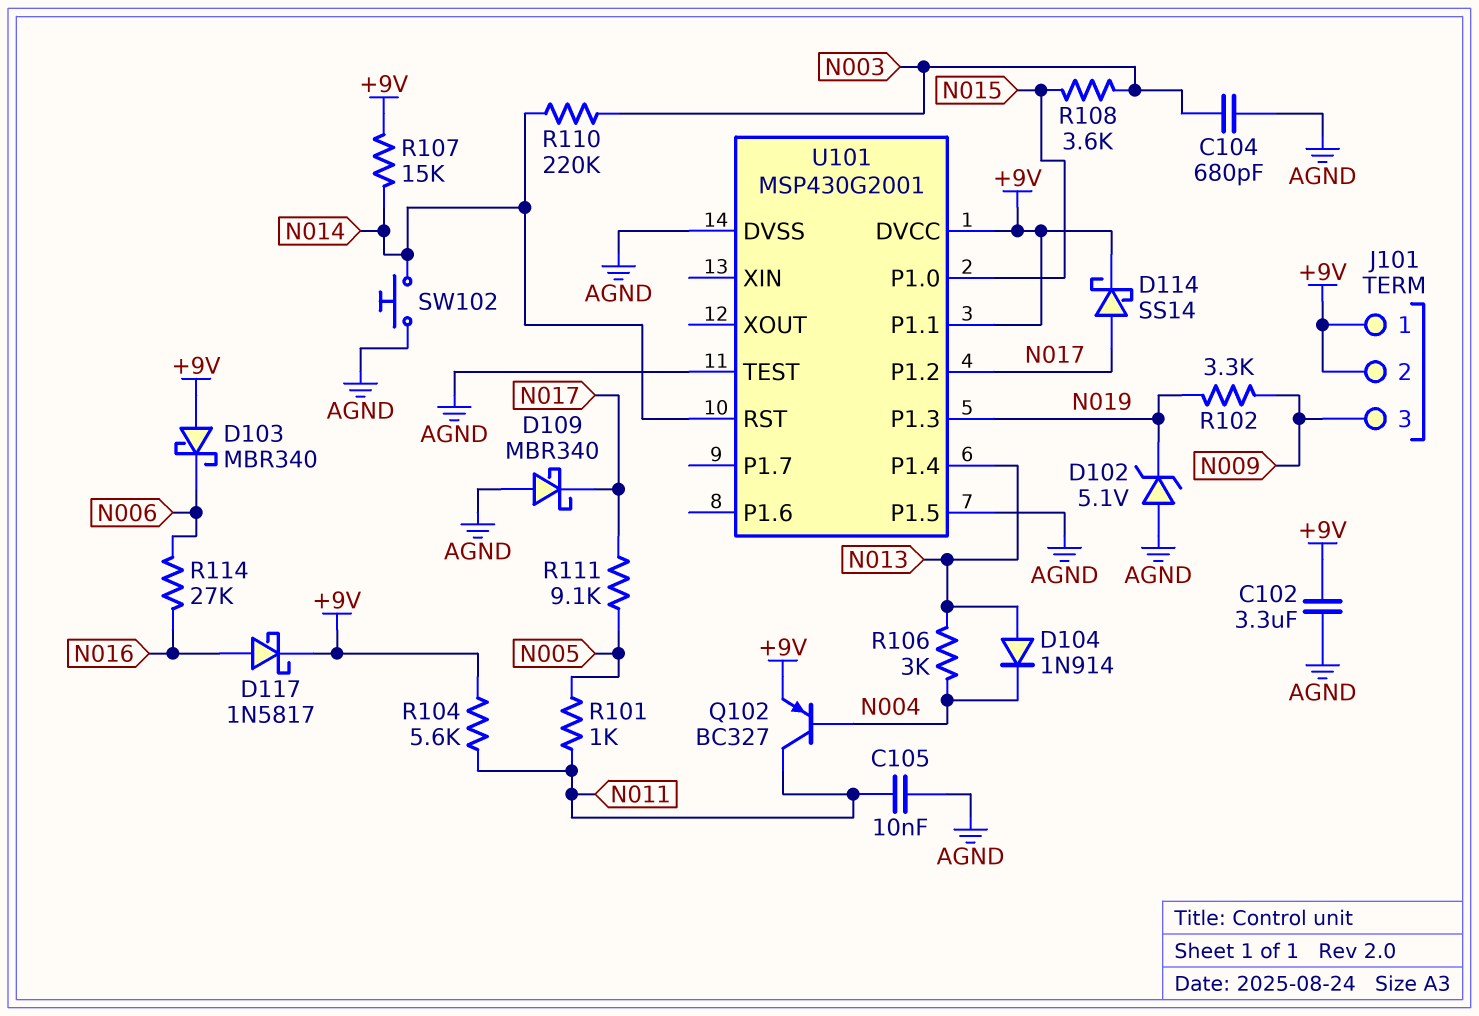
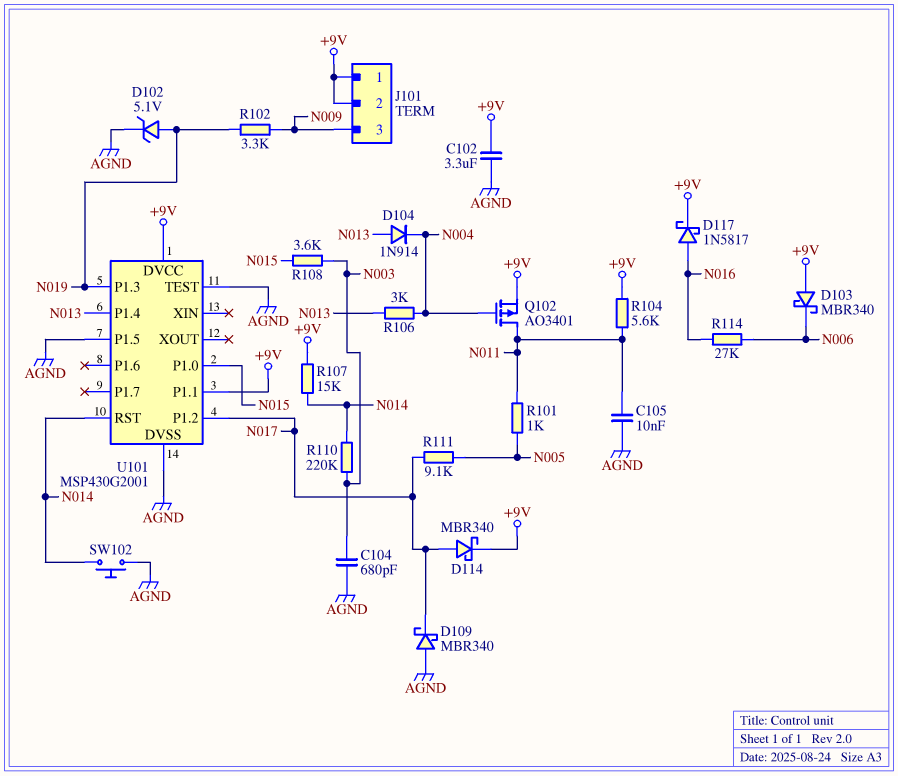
D102: zener 5.1V (A AGND, K N019) -> zener 5.1V (A N019, K AGND)
D114: schottky SS14 (A N017, K +9V) -> schottky MBR340 (A N017, K +9V)
Q102: PNP BC327 (B N004, C N011, E +9V) -> PMOS AO3401 (G N004, D N011, S +9V)

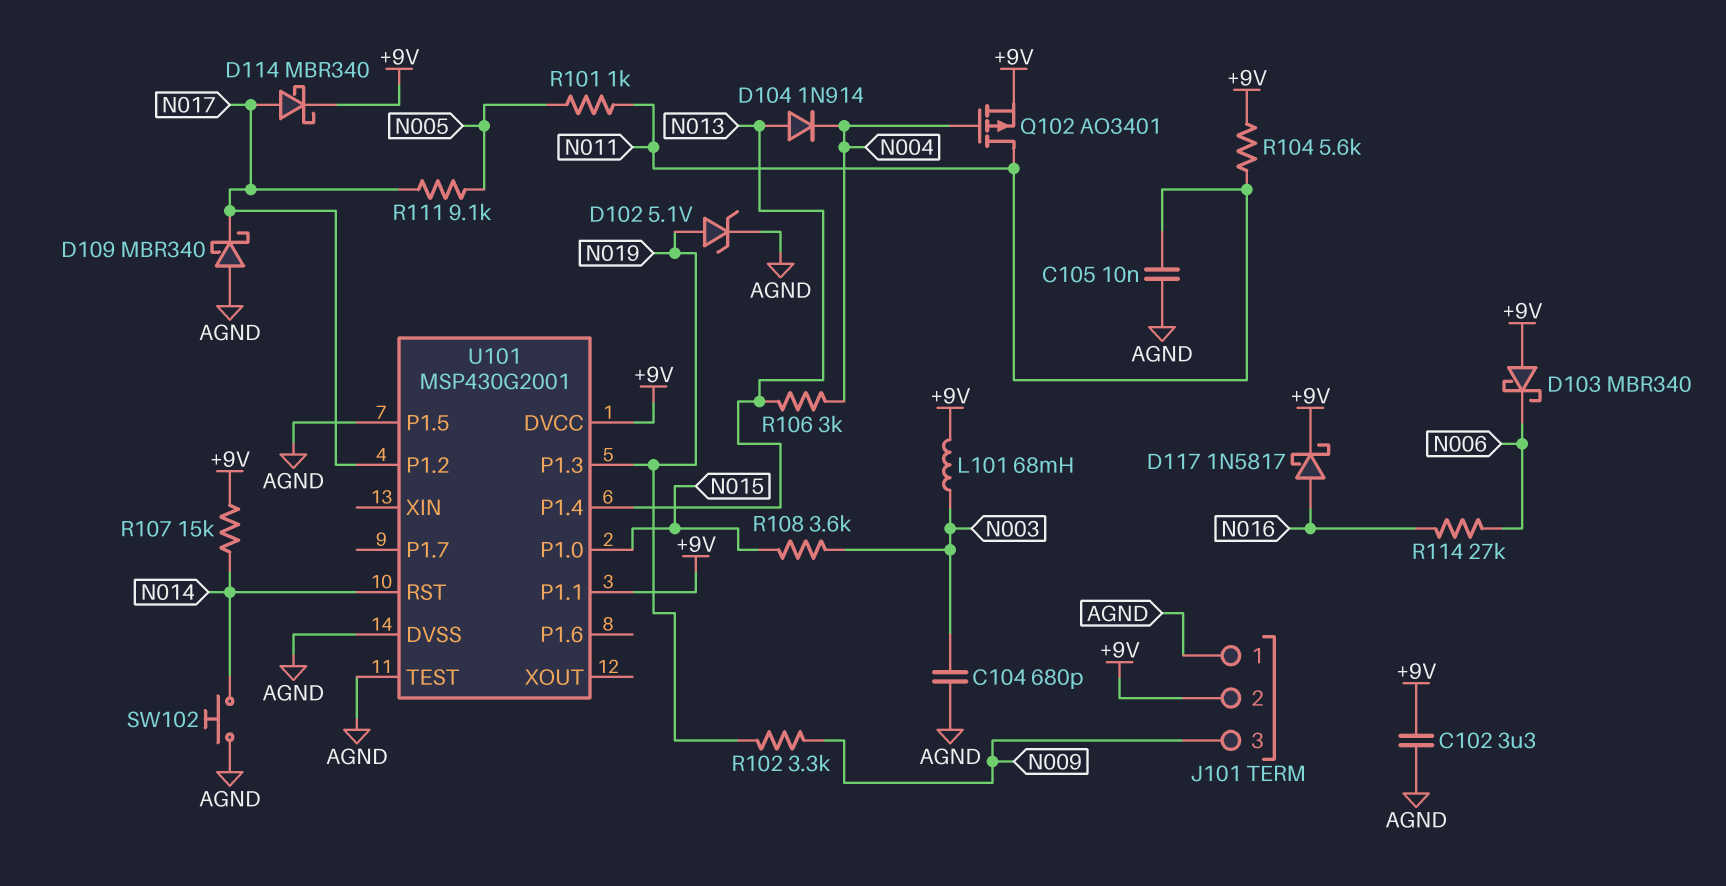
J101 pin 1: +9V -> AGND
L101: none -> 68mH (+9V, N003)
R110: 220k (N003, N014) -> none

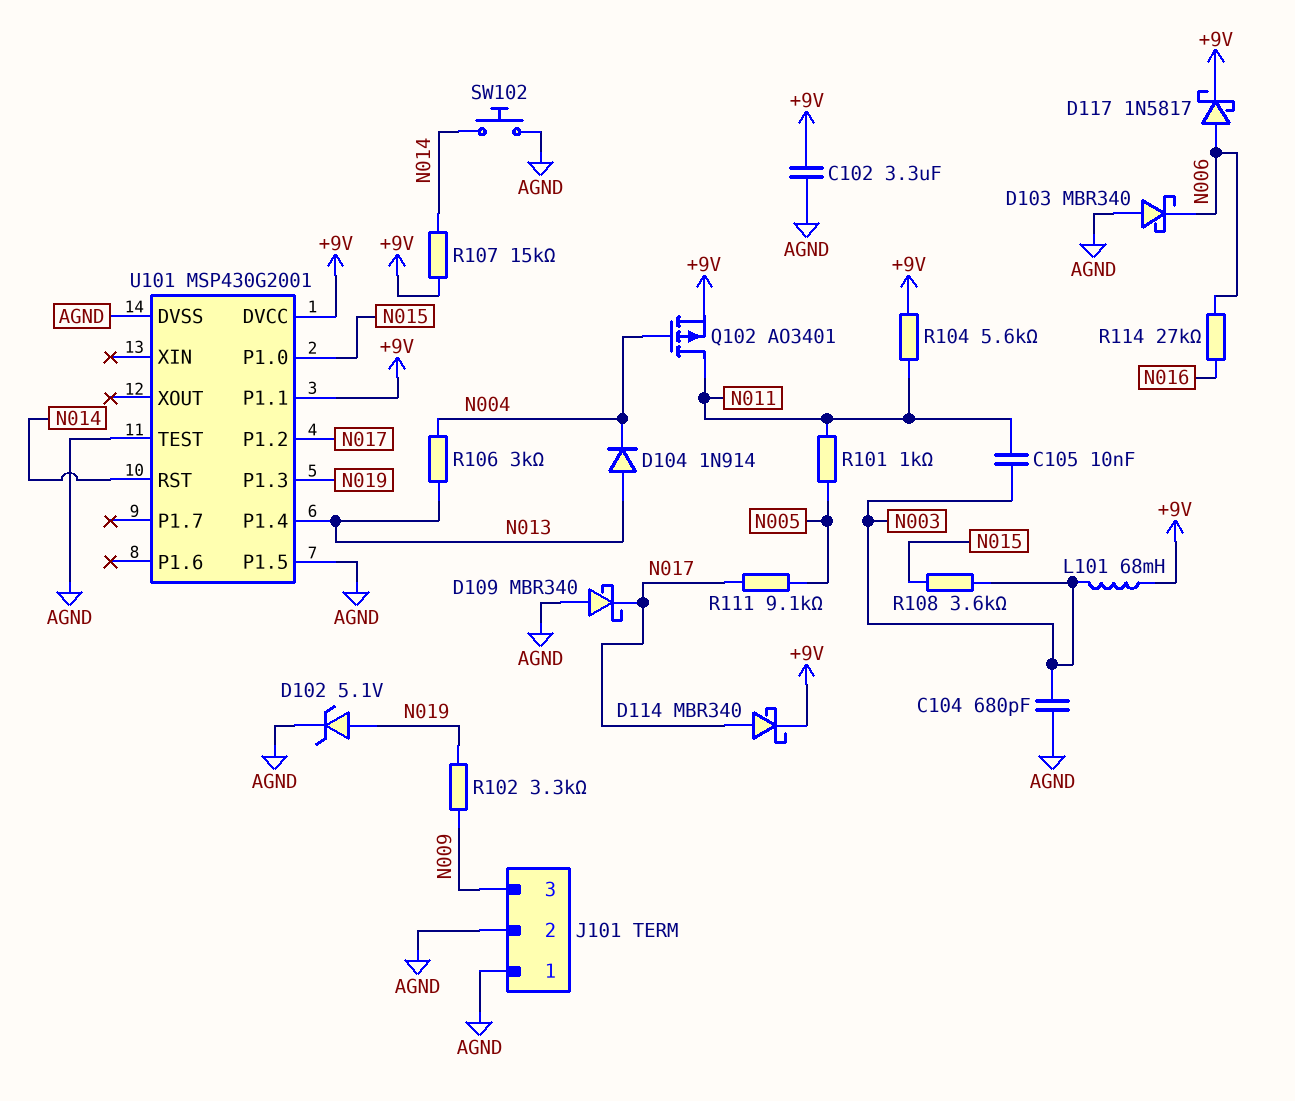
C105: 10nF (AGND, N011) -> 10nF (N003, N011)
D103: schottky MBR340 (A +9V, K N006) -> schottky MBR340 (A AGND, K N006)
D117: schottky 1N5817 (A N016, K +9V) -> schottky 1N5817 (A N006, K +9V)
J101 pin 2: +9V -> AGND

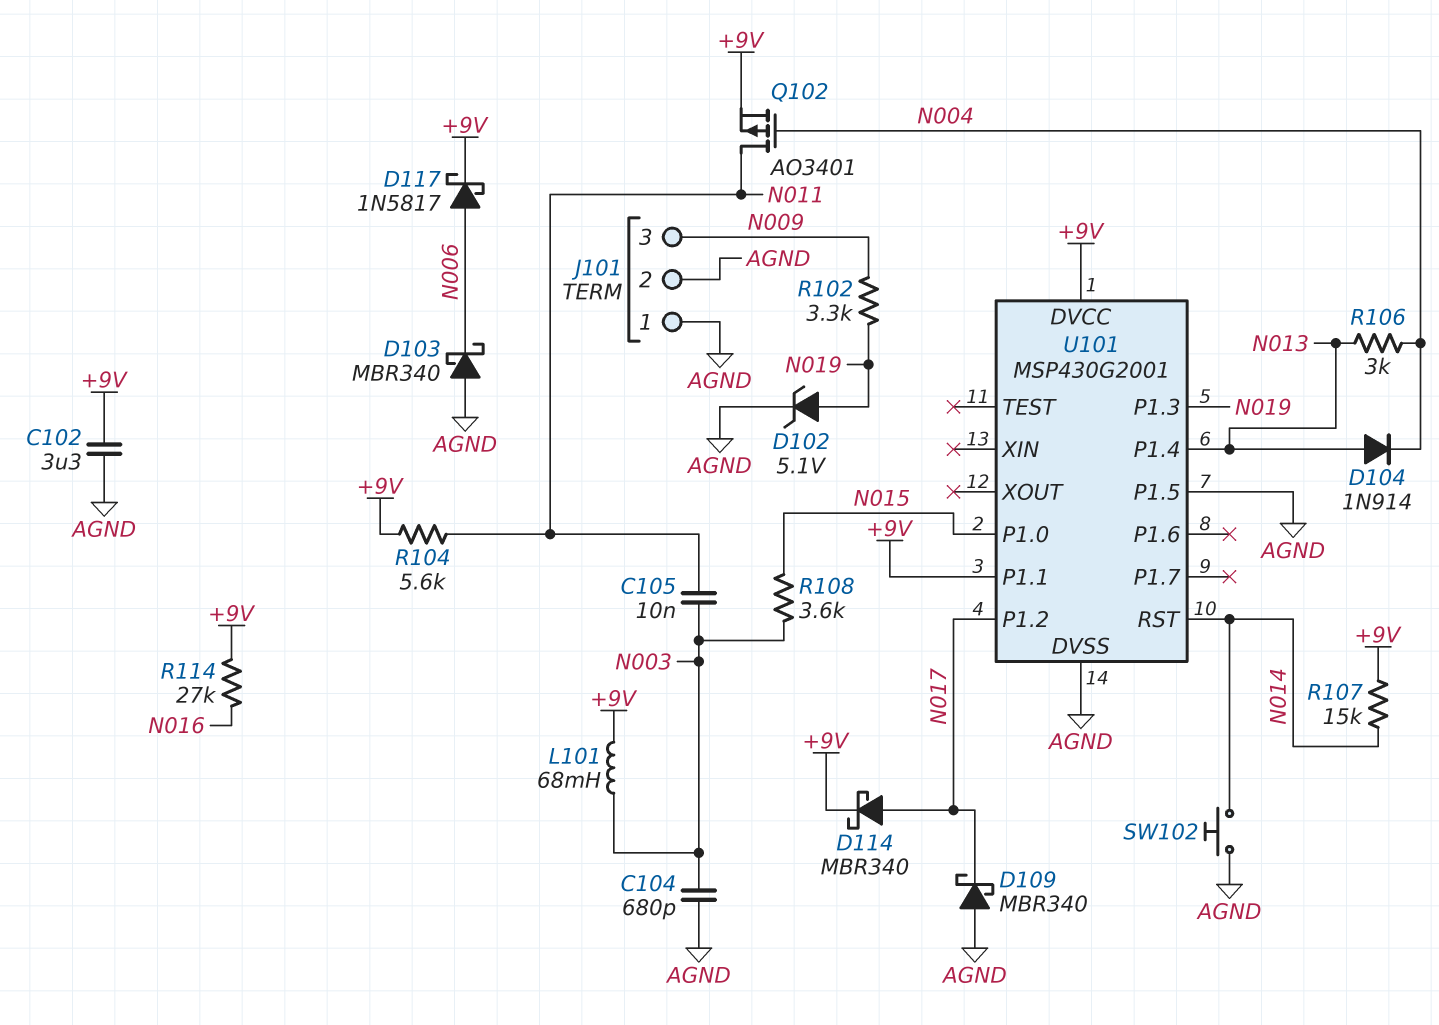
R101: 1k (N005, N011) -> none
R111: 9.1k (N005, N017) -> none
R114: 27k (N006, N016) -> 27k (+9V, N016)
U101 pin TEST: AGND -> none

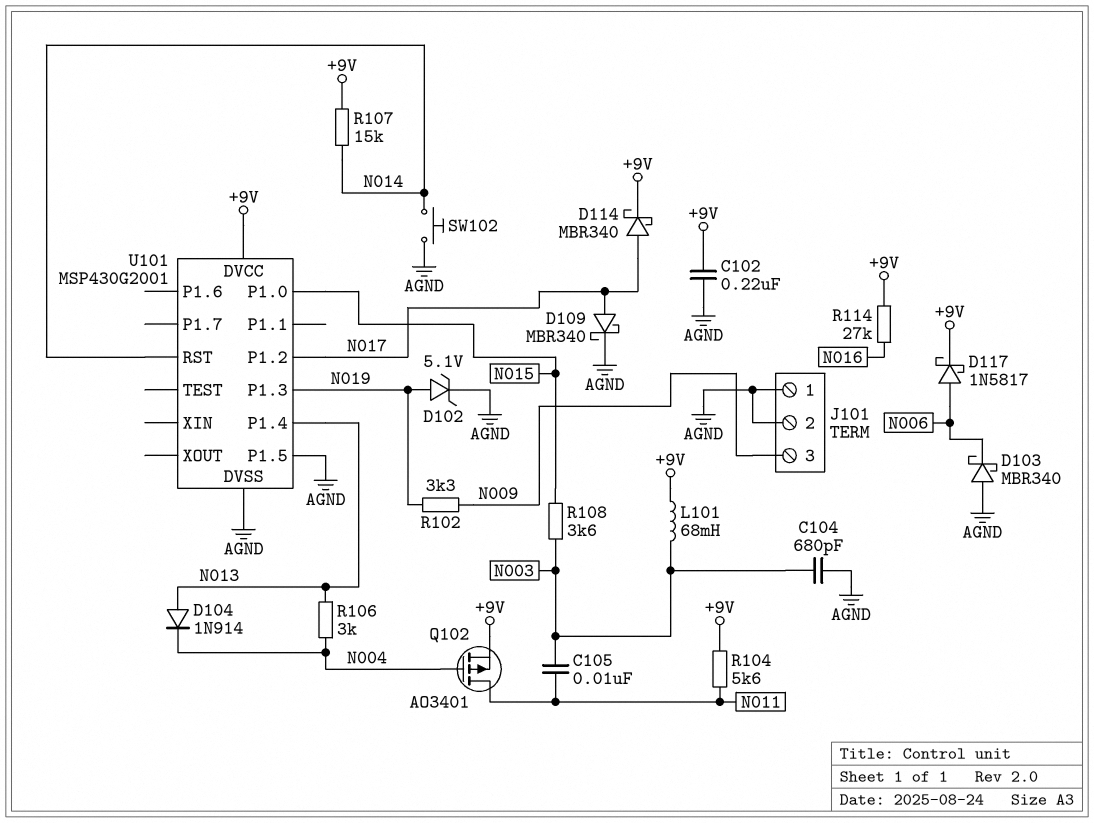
C102: 3.3uF (+9V, AGND) -> 220nF (+9V, AGND)
D109: schottky MBR340 (A AGND, K N017) -> schottky MBR340 (A N017, K AGND)
U101 pin P1.1: +9V -> none

